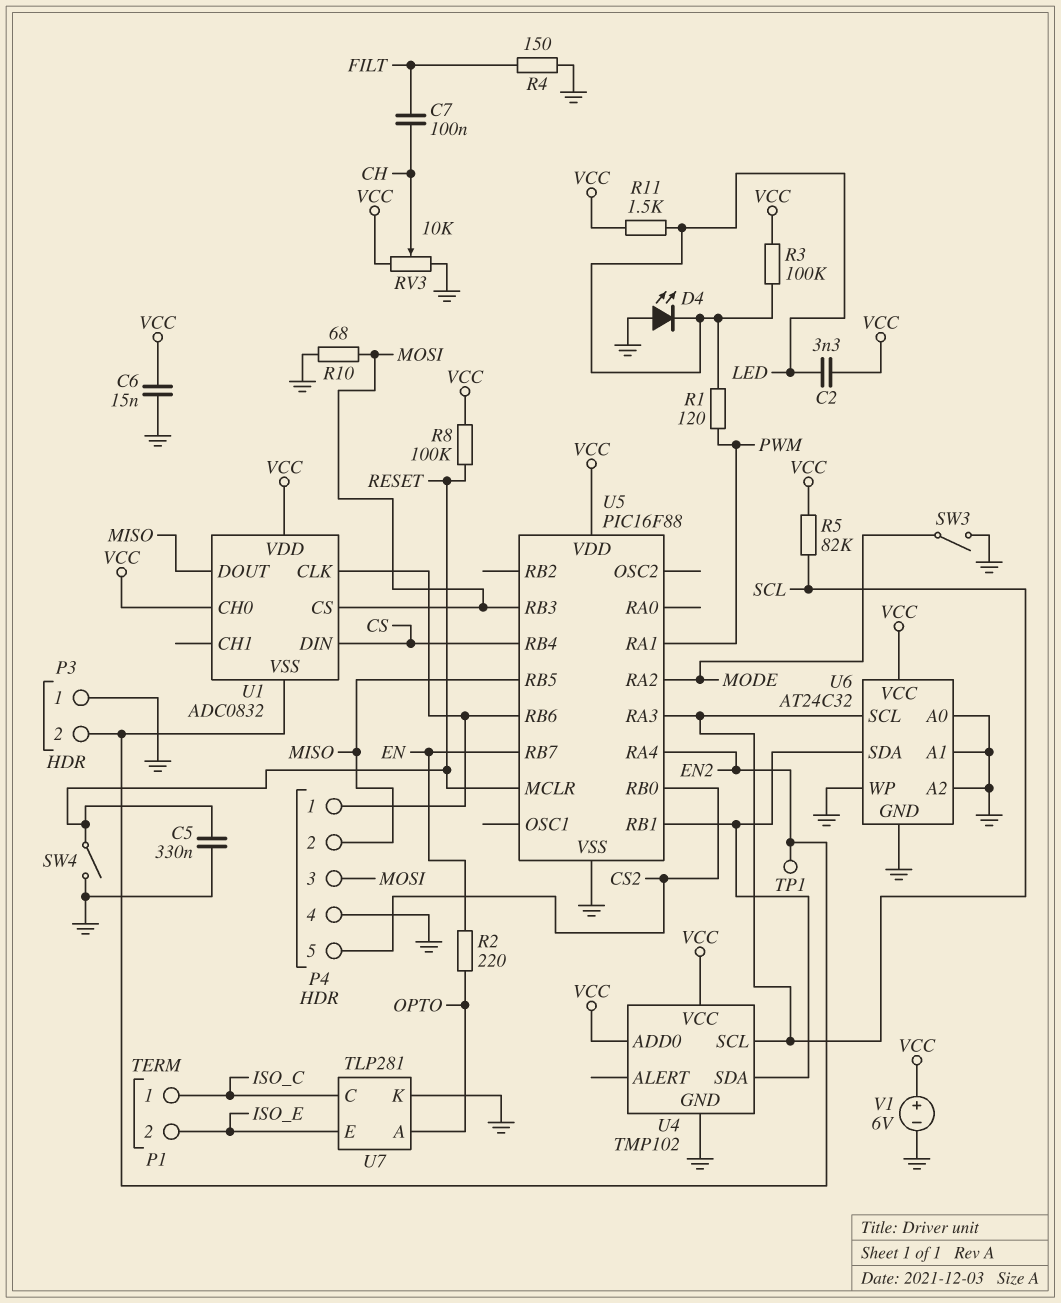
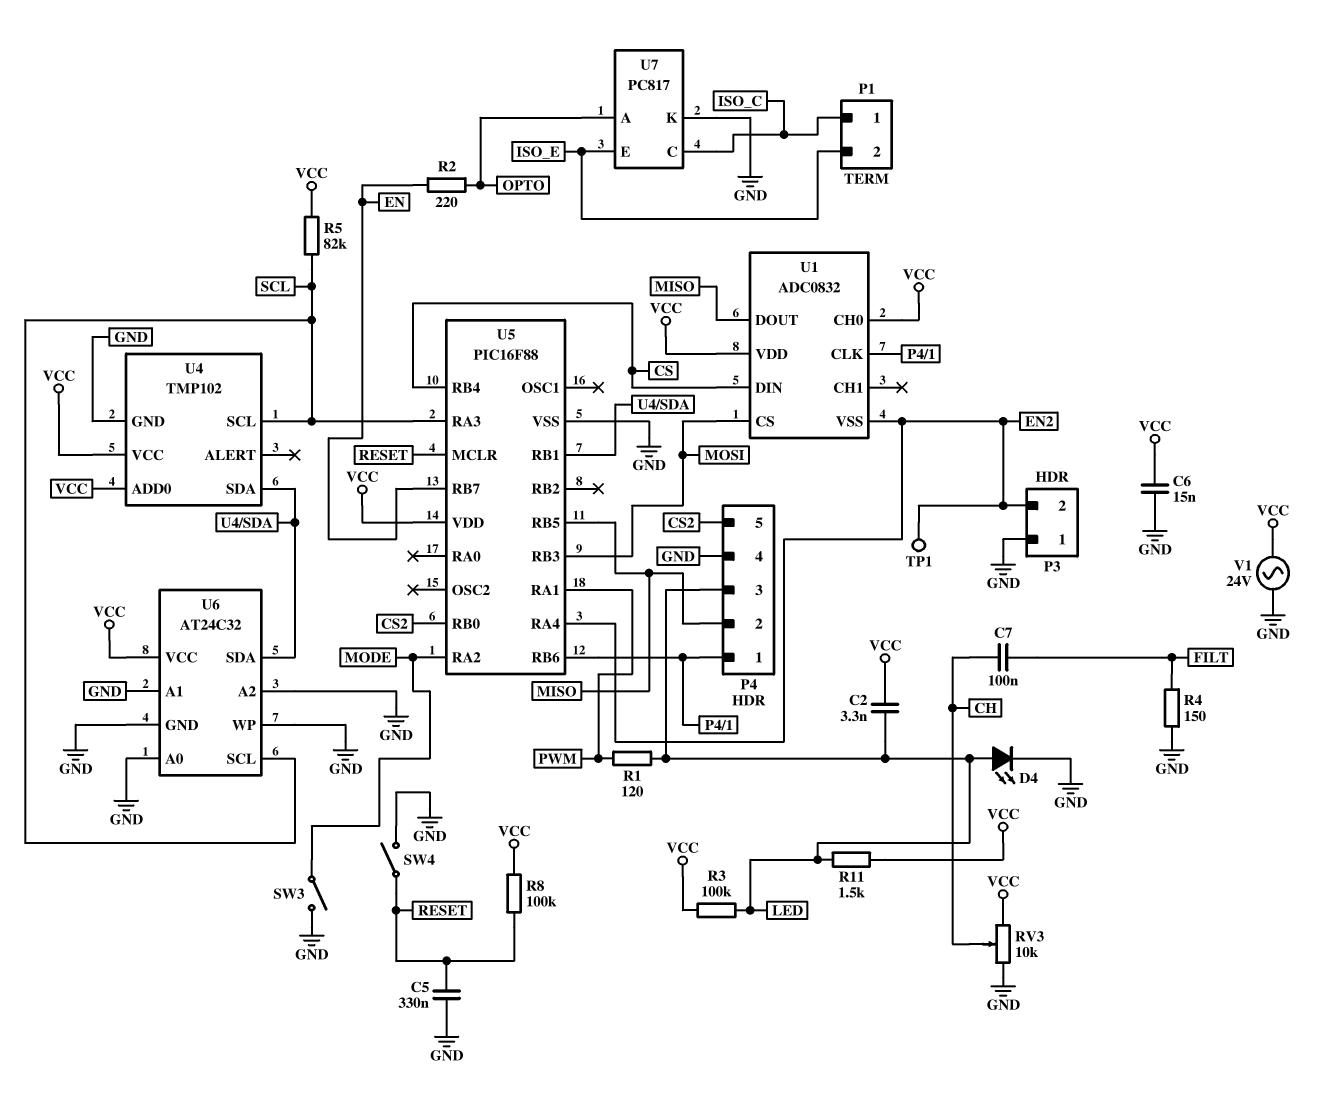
D4: LED (A GND, K LED) -> LED (A LED, K GND)
P4 pin 3: MOSI -> LED
R10: 68 (GND, MOSI) -> none
U7: TLP281 -> PC817
V1: 6V (plus VCC, minus GND) -> AC 24V (GND, VCC)

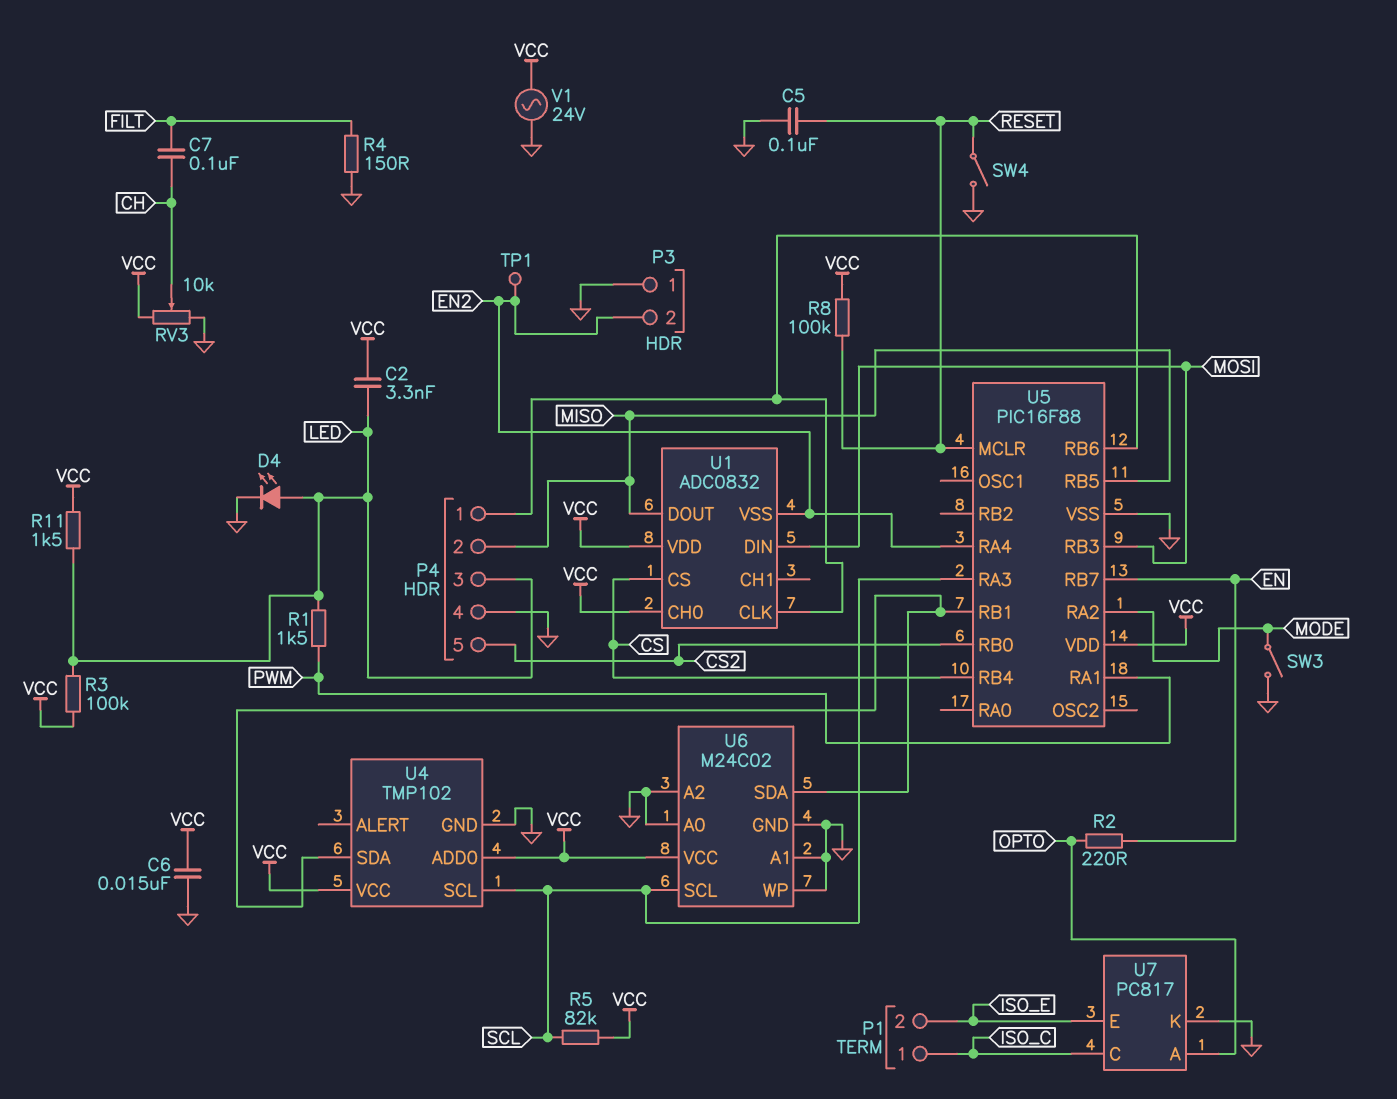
C5: 330nF (GND, RESET) -> 100nF (GND, RESET)
R1: 120 (LED, PWM) -> 1.5k (LED, PWM)
U1 pin CS: MOSI -> CS
U1 pin DIN: CS -> MOSI
U6: AT24C32 -> M24C02

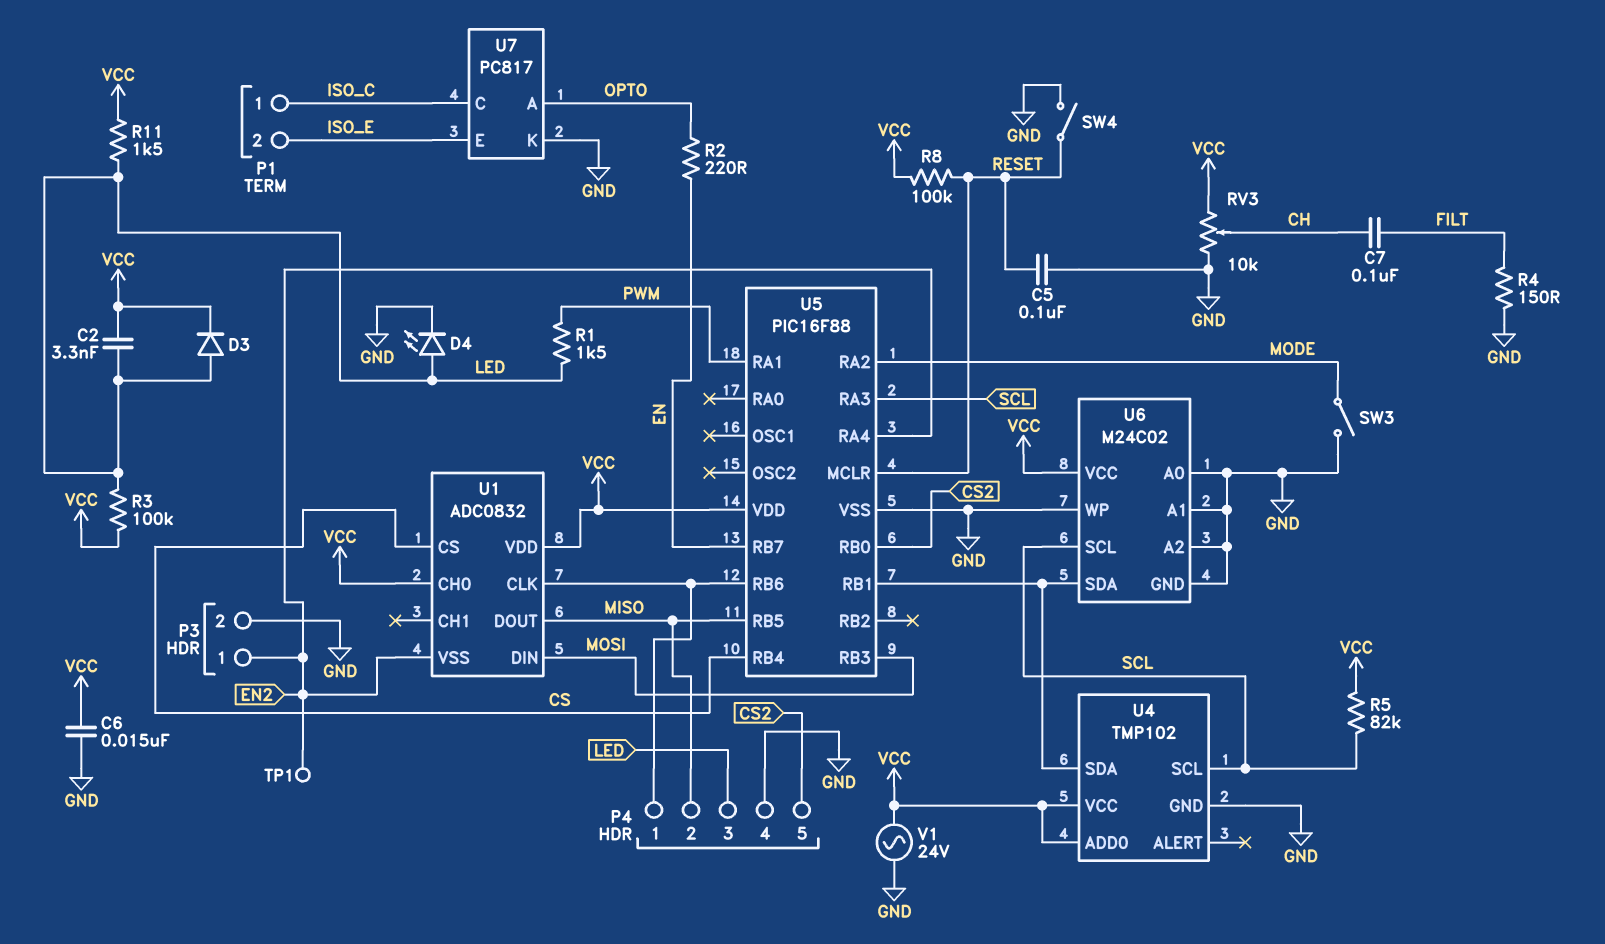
D3: none -> diode (A LED, K VCC)
P3 pin 1: GND -> EN2
P3 pin 2: EN2 -> GND

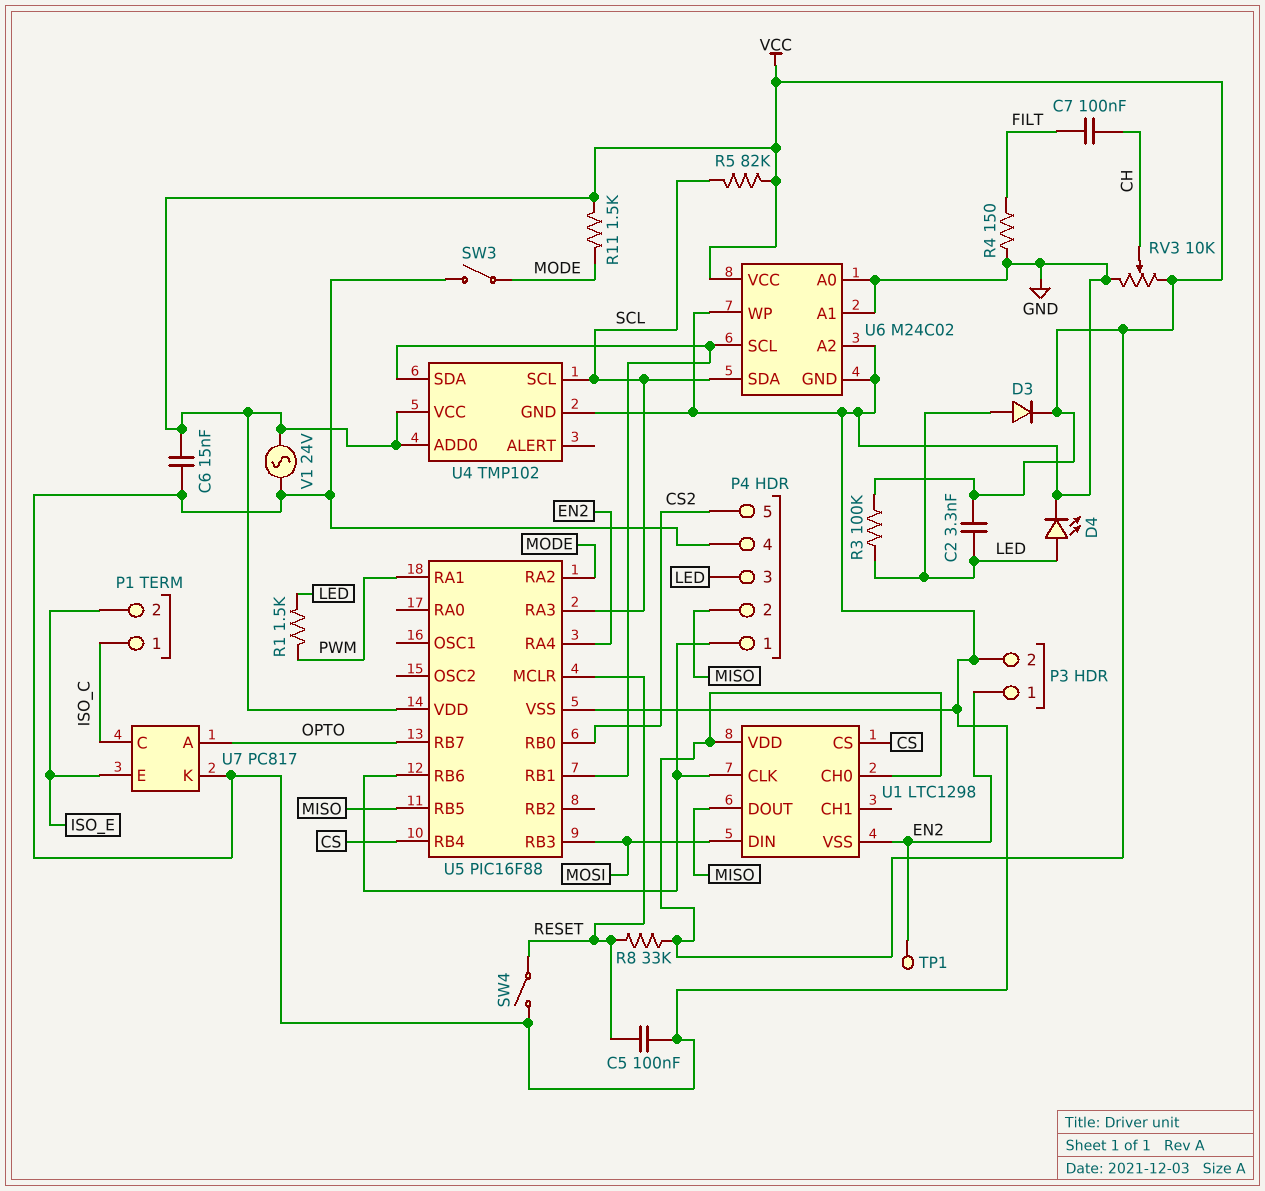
R2: 220 (EN, OPTO) -> none
R8: 100k (RESET, VCC) -> 33k (RESET, VCC)
R11: 1.5k (LED, VCC) -> 1.5k (MODE, VCC)
U1: ADC0832 -> LTC1298
U5 pin RB7: EN -> OPTO
U6 pin SCL: SCL -> U4/SDA
U6 pin SDA: U4/SDA -> SCL

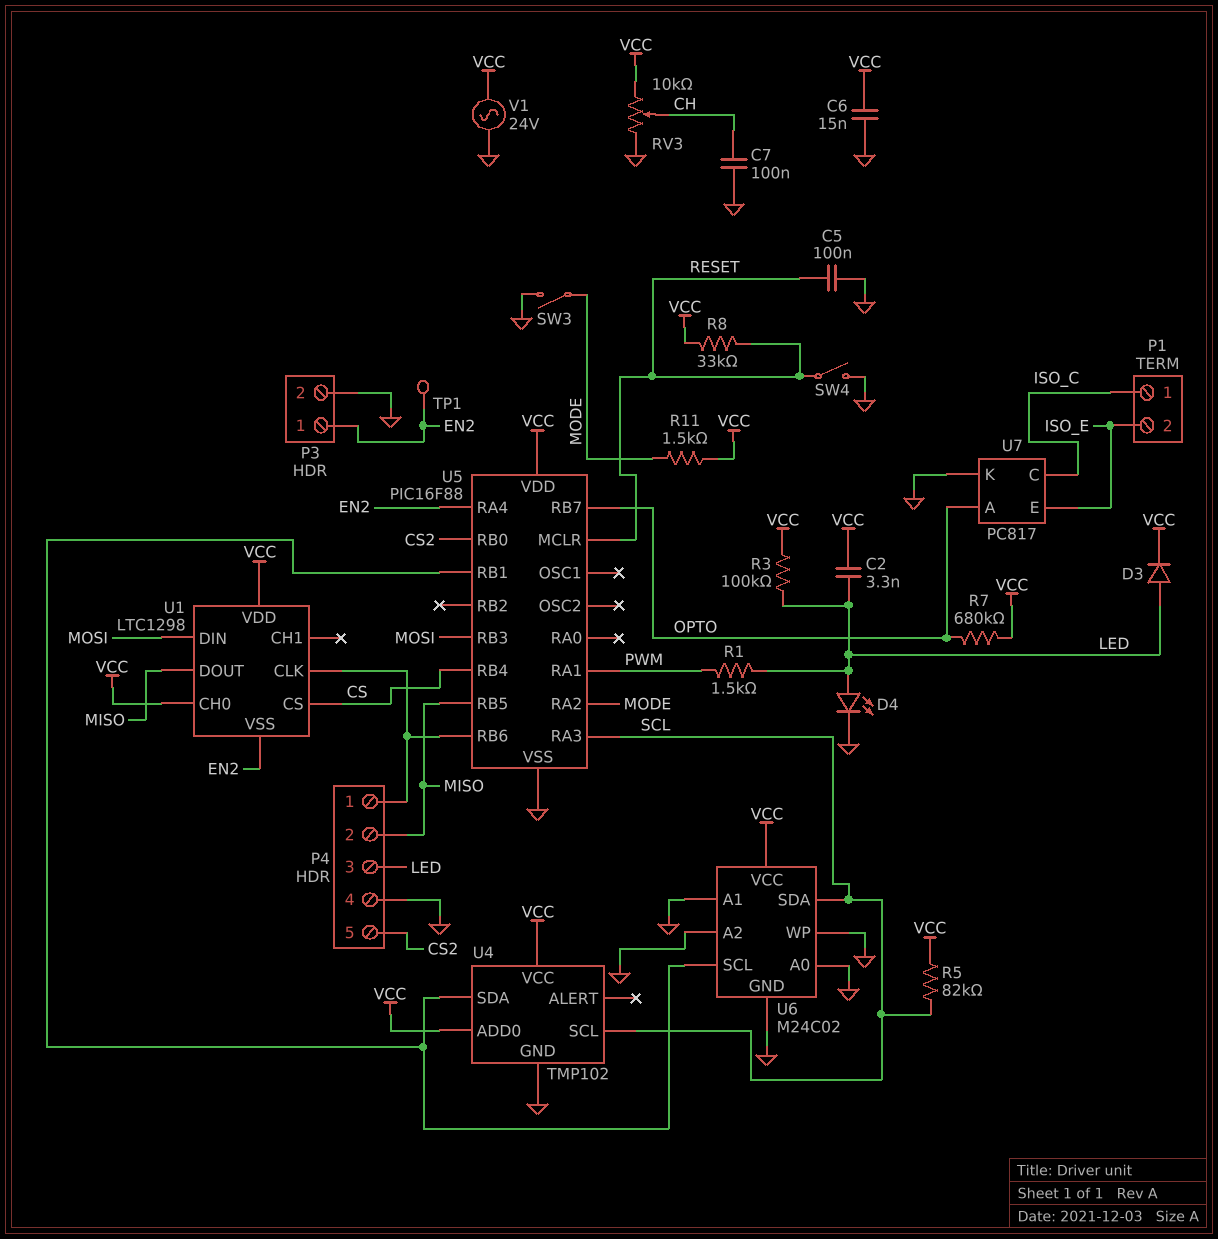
C7: 100nF (CH, FILT) -> 100nF (CH, GND)
R4: 150 (FILT, GND) -> none
R7: none -> 680k (OPTO, VCC)

